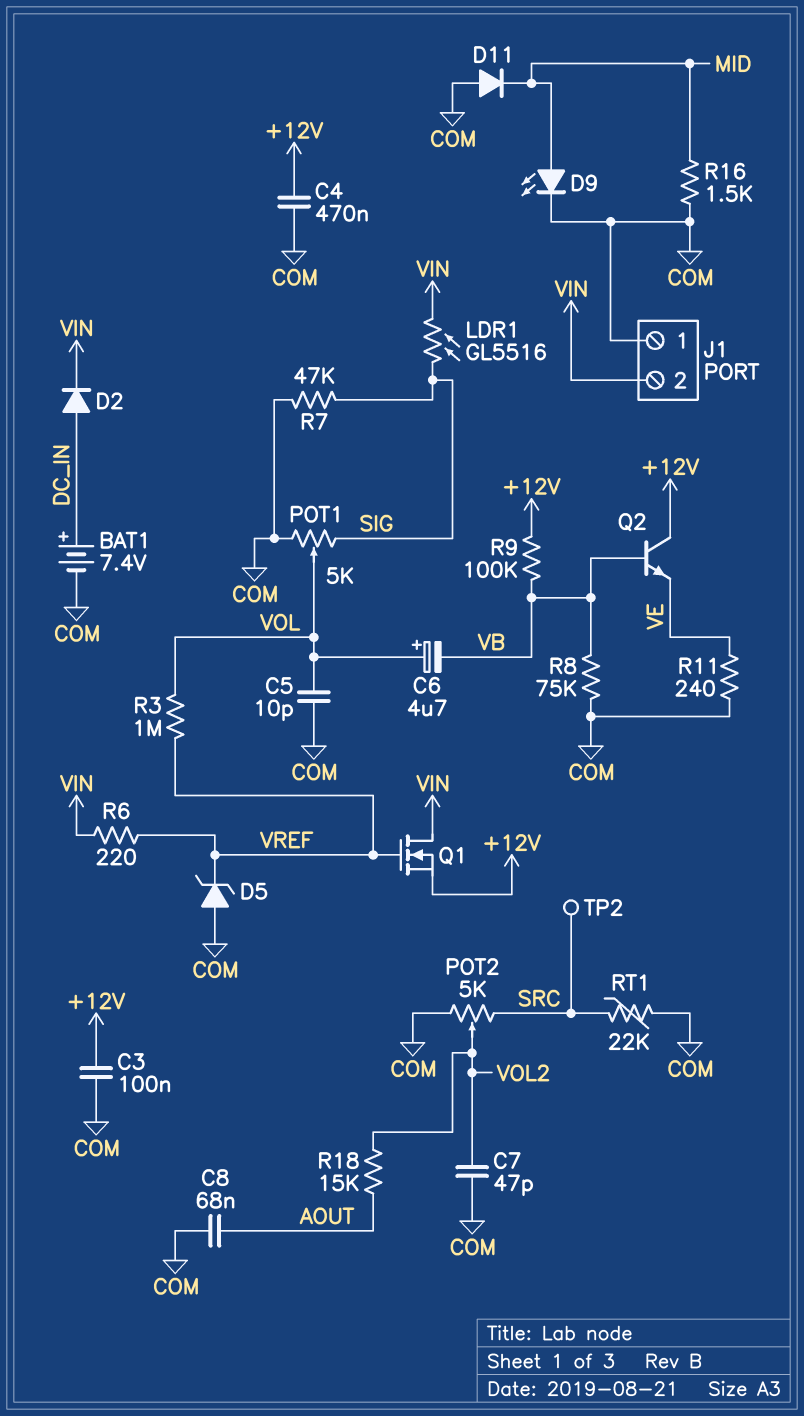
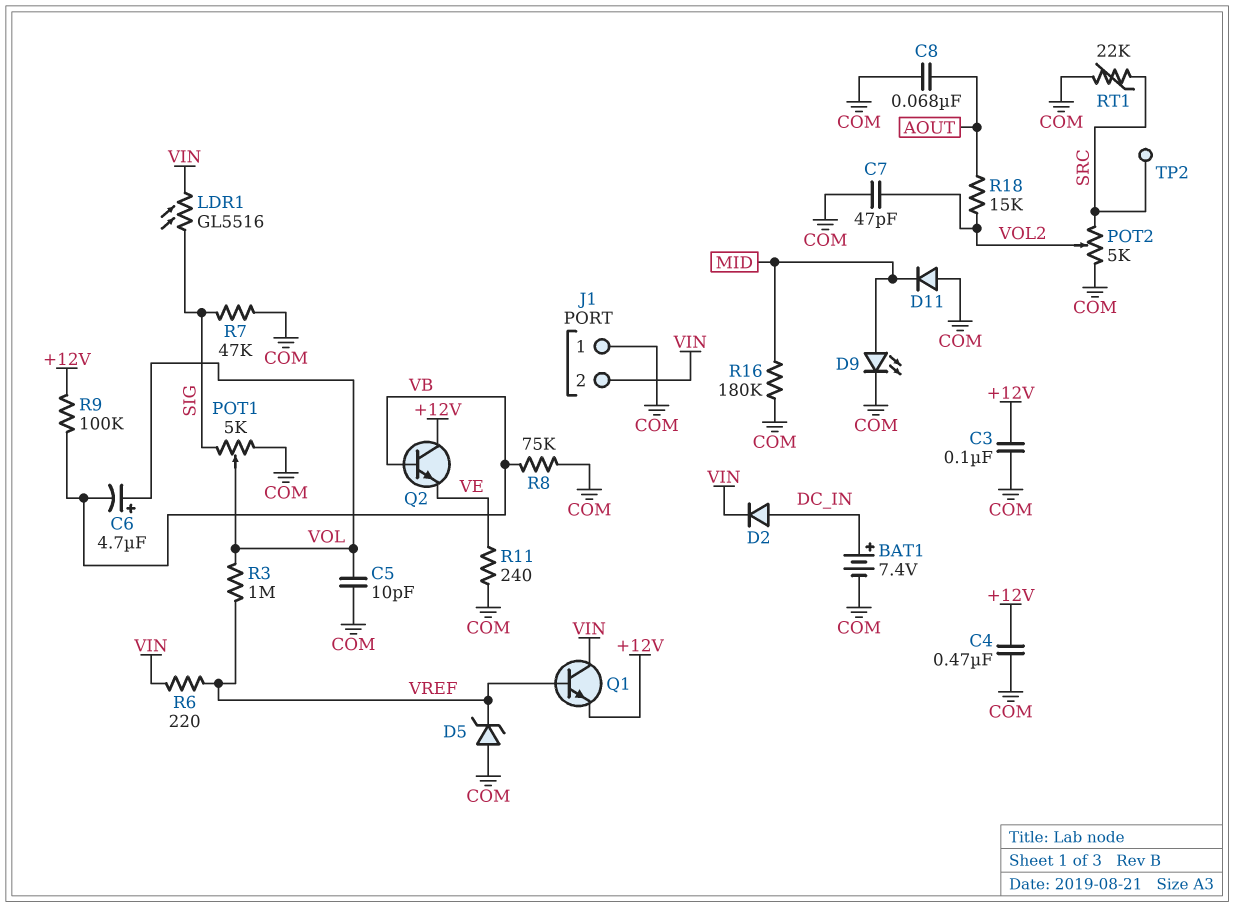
Q1: NMOS (G VREF, D VIN, S +12V) -> NPN (B VREF, C VIN, E +12V)
R16: 1.5k (COM, MID) -> 180k (COM, MID)

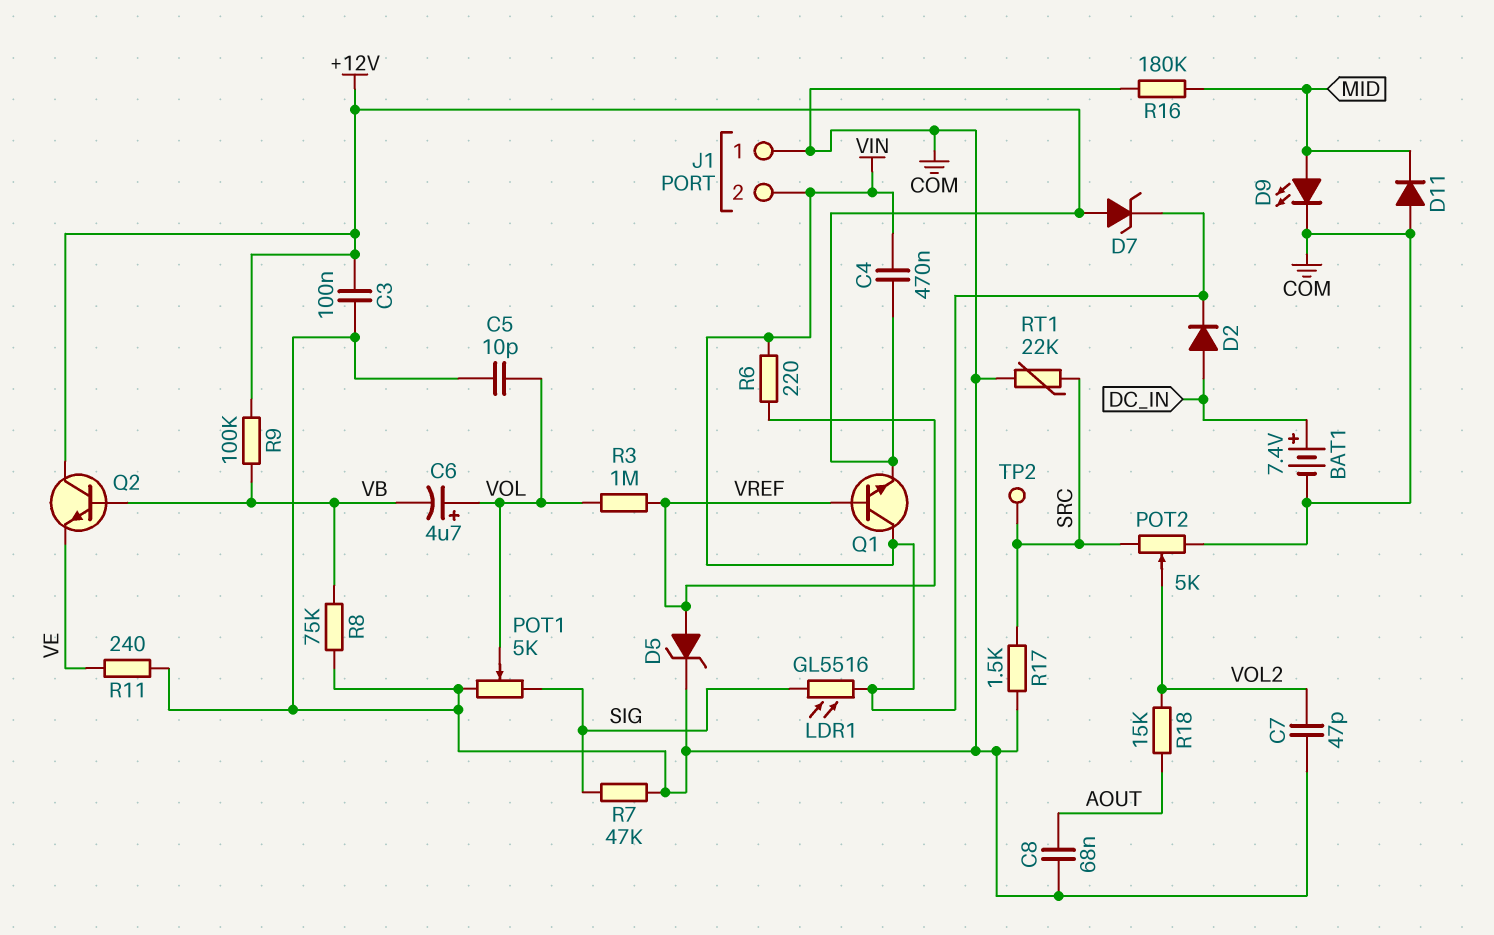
C4: 470nF (+12V, COM) -> 470nF (+12V, VIN)
D5: zener (A COM, K VREF) -> zener (A VREF, K COM)
D7: none -> zener (A +12V, K VIN)
R17: none -> 1.5k (COM, SRC)

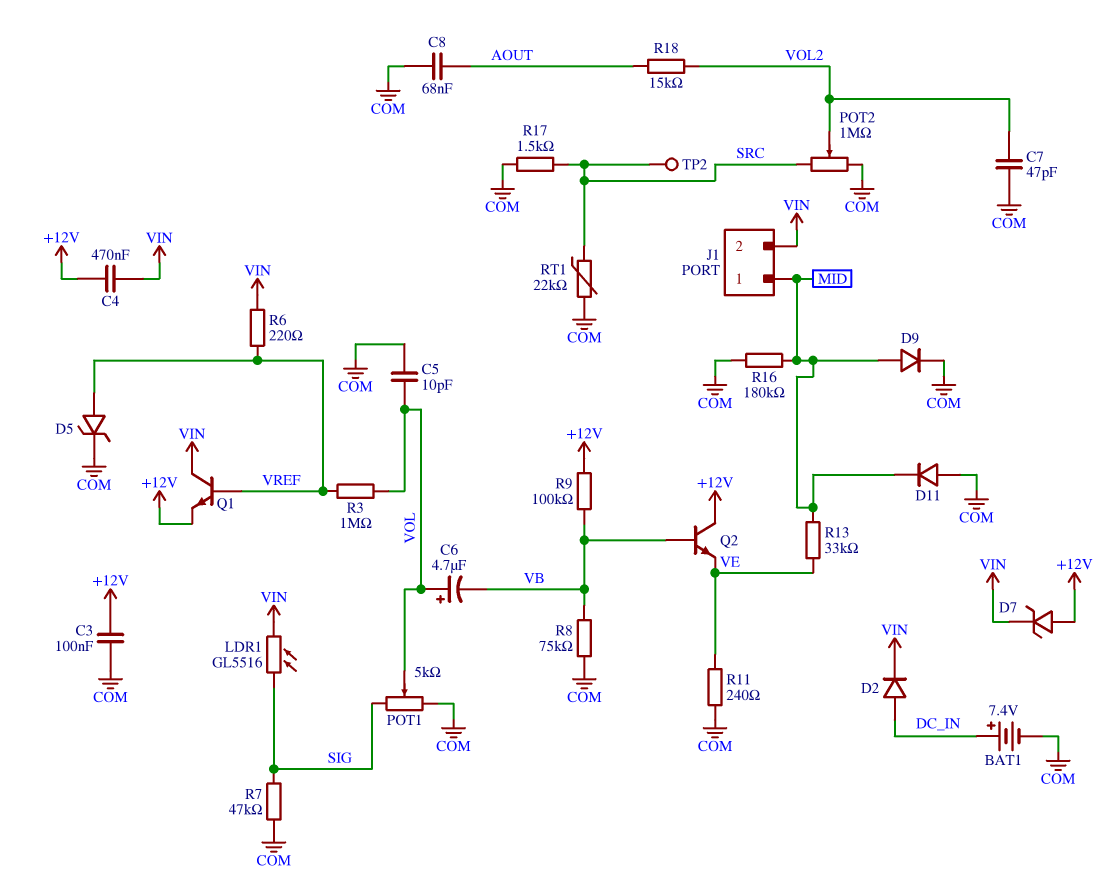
D9: LED (A MID, K COM) -> diode (A MID, K COM)
J1 pin 1: COM -> MID
POT2: 5k (COM, SRC, wiper VOL2) -> 1M (COM, SRC, wiper VOL2)
R13: none -> 33k (MID, VE)

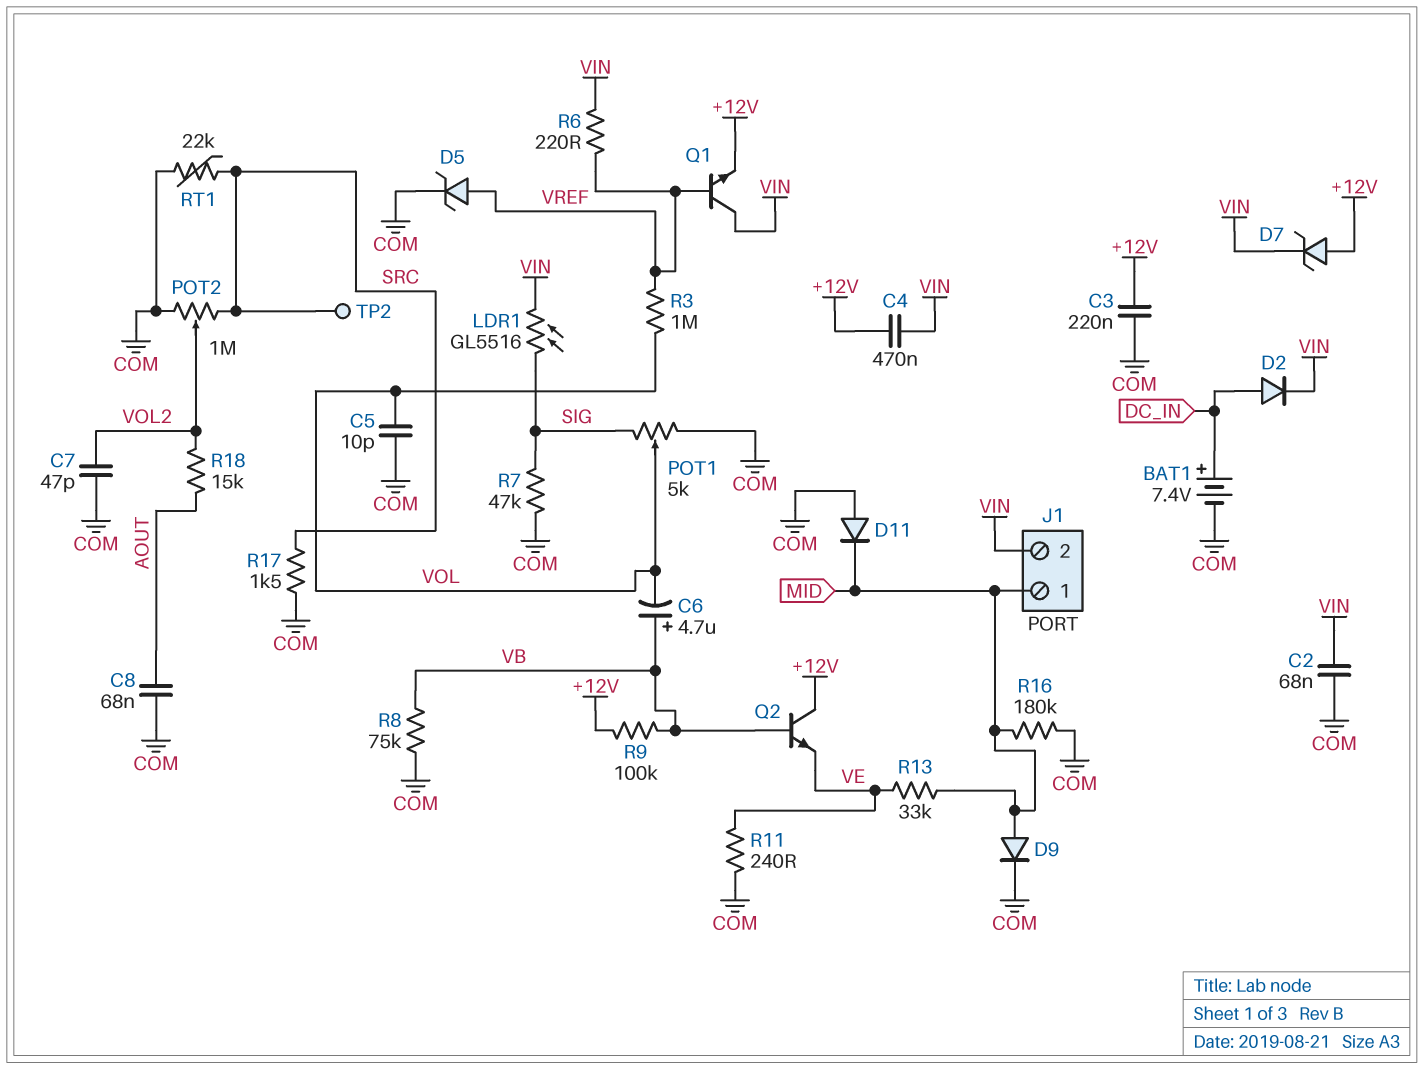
C2: none -> 68nF (COM, VIN)
C3: 100nF (+12V, COM) -> 220nF (+12V, COM)
C6: 4.7uF (plus VOL, minus VB) -> 4.7uF (plus VB, minus VOL)

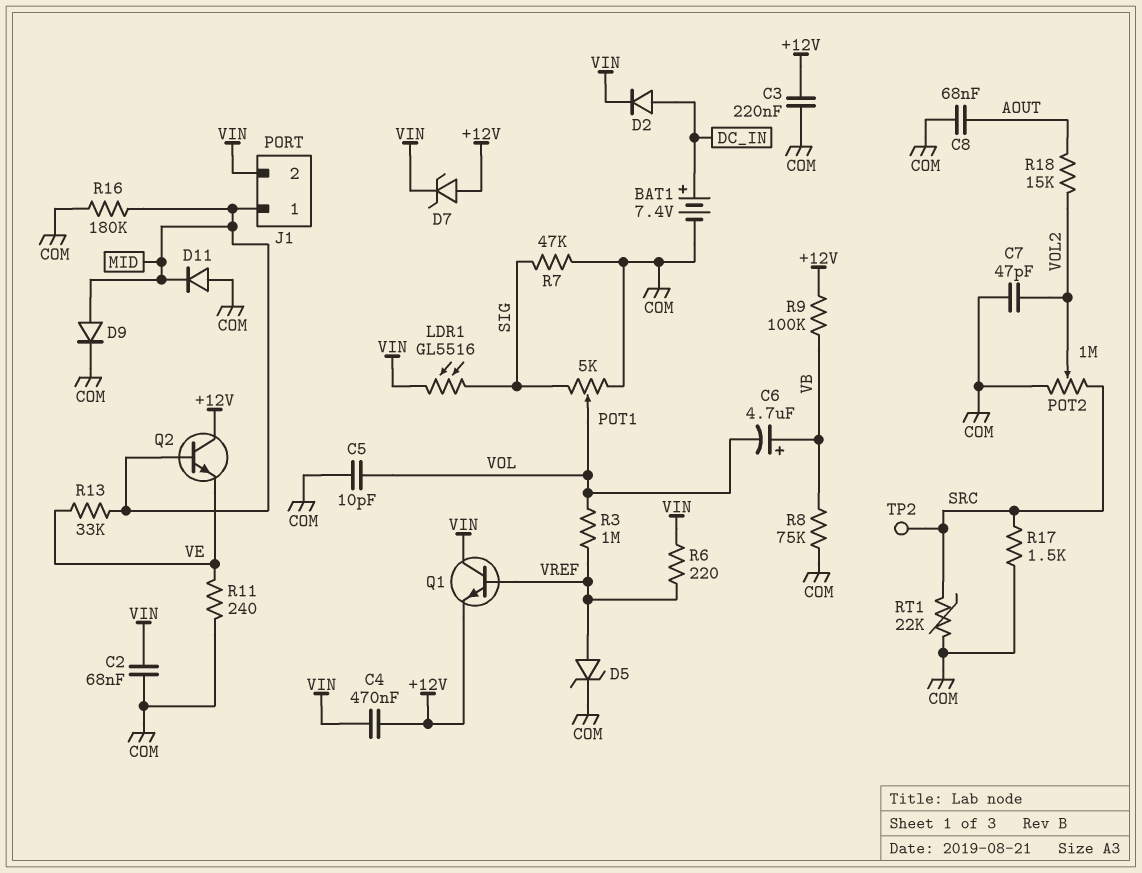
Q2: NPN (B VB, C +12V, E VE) -> NPN (B MID, C +12V, E VE)

